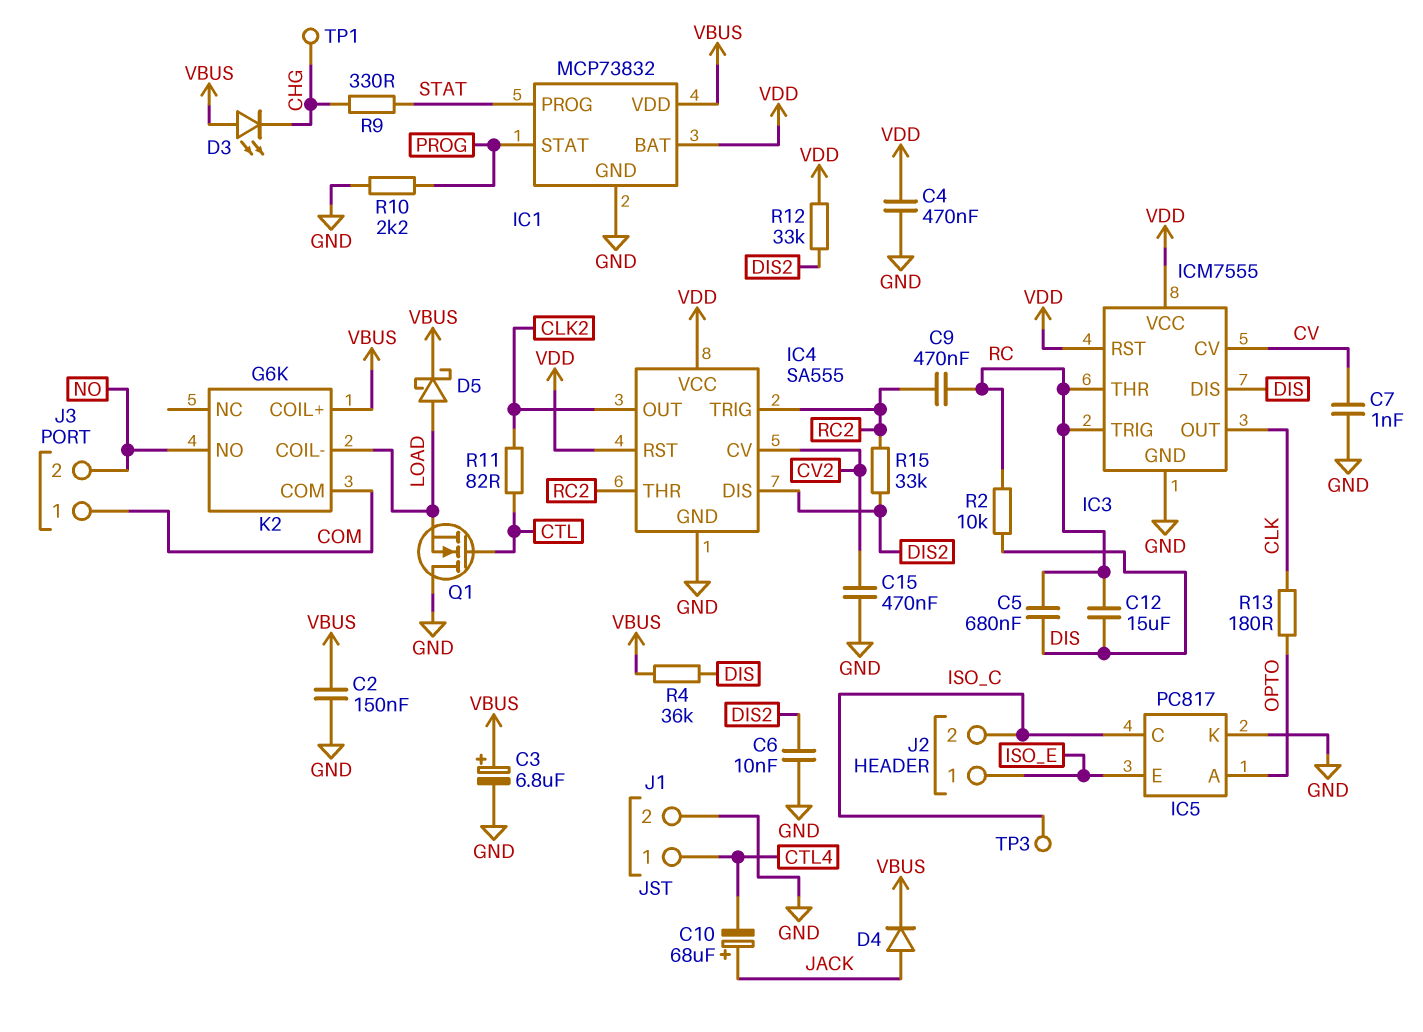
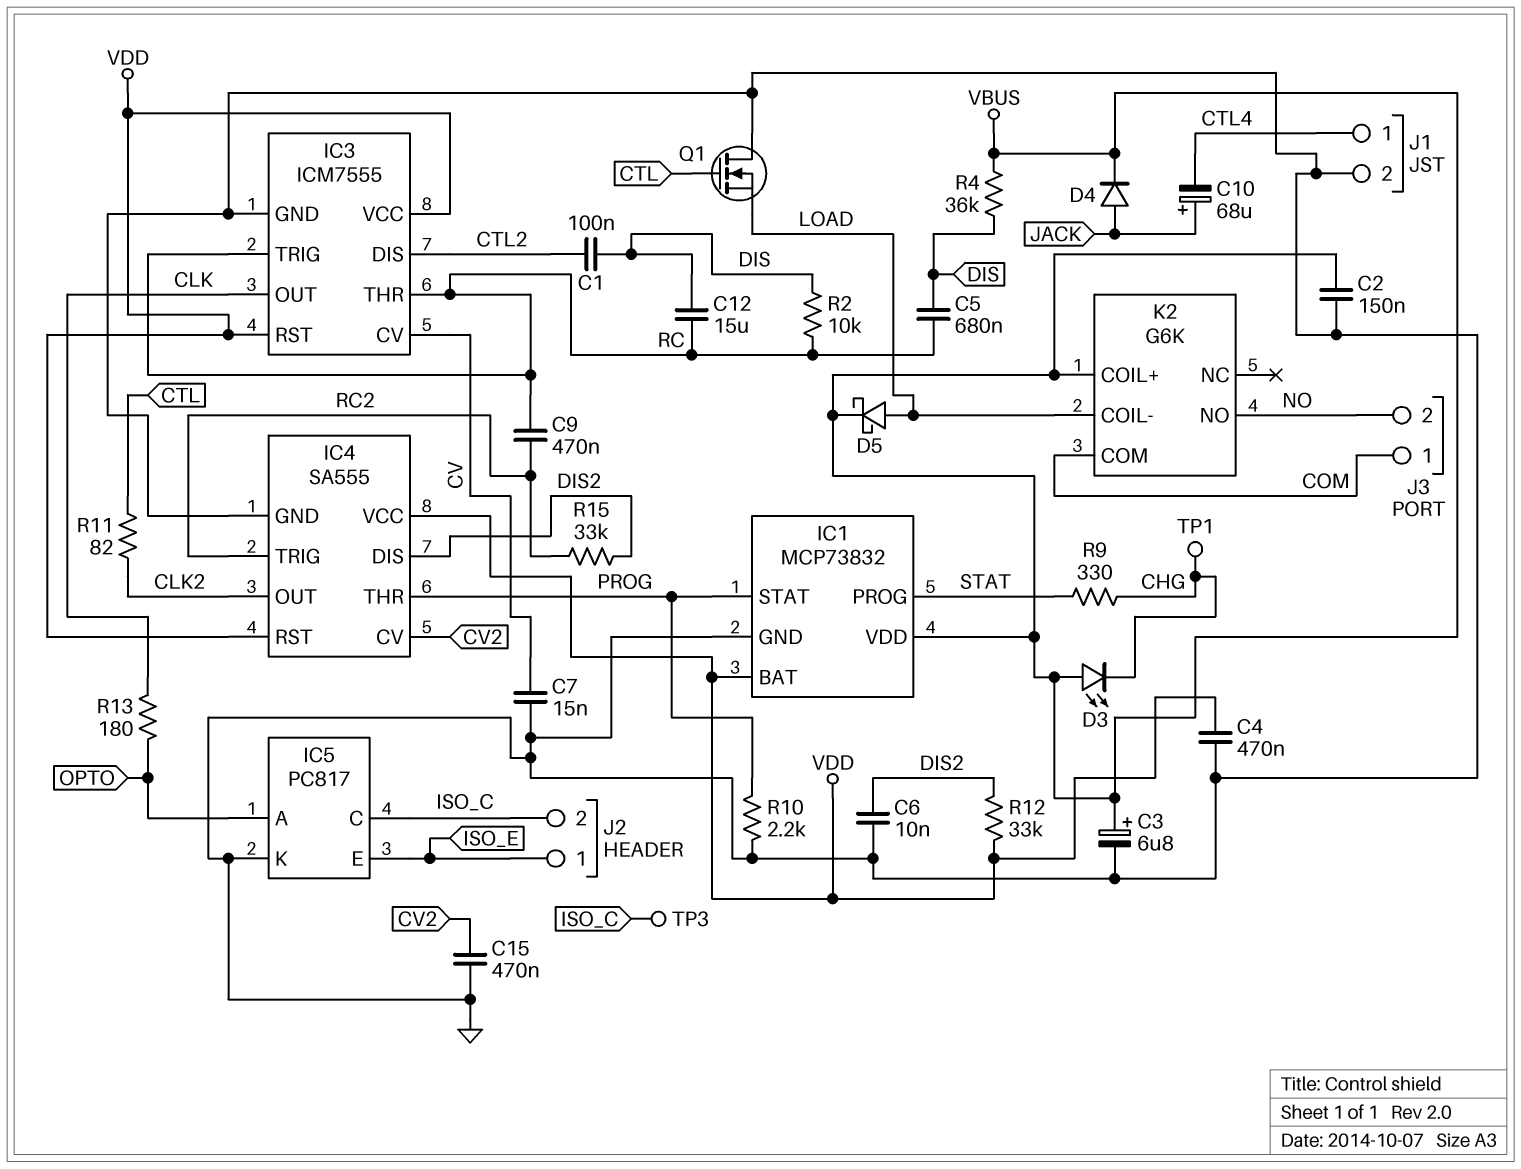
C1: none -> 100nF (CTL2, DIS)
C7: 1nF (CV, GND) -> 15nF (CV, GND)
IC3 pin DIS: DIS -> CTL2
IC4 pin THR: RC2 -> PROG

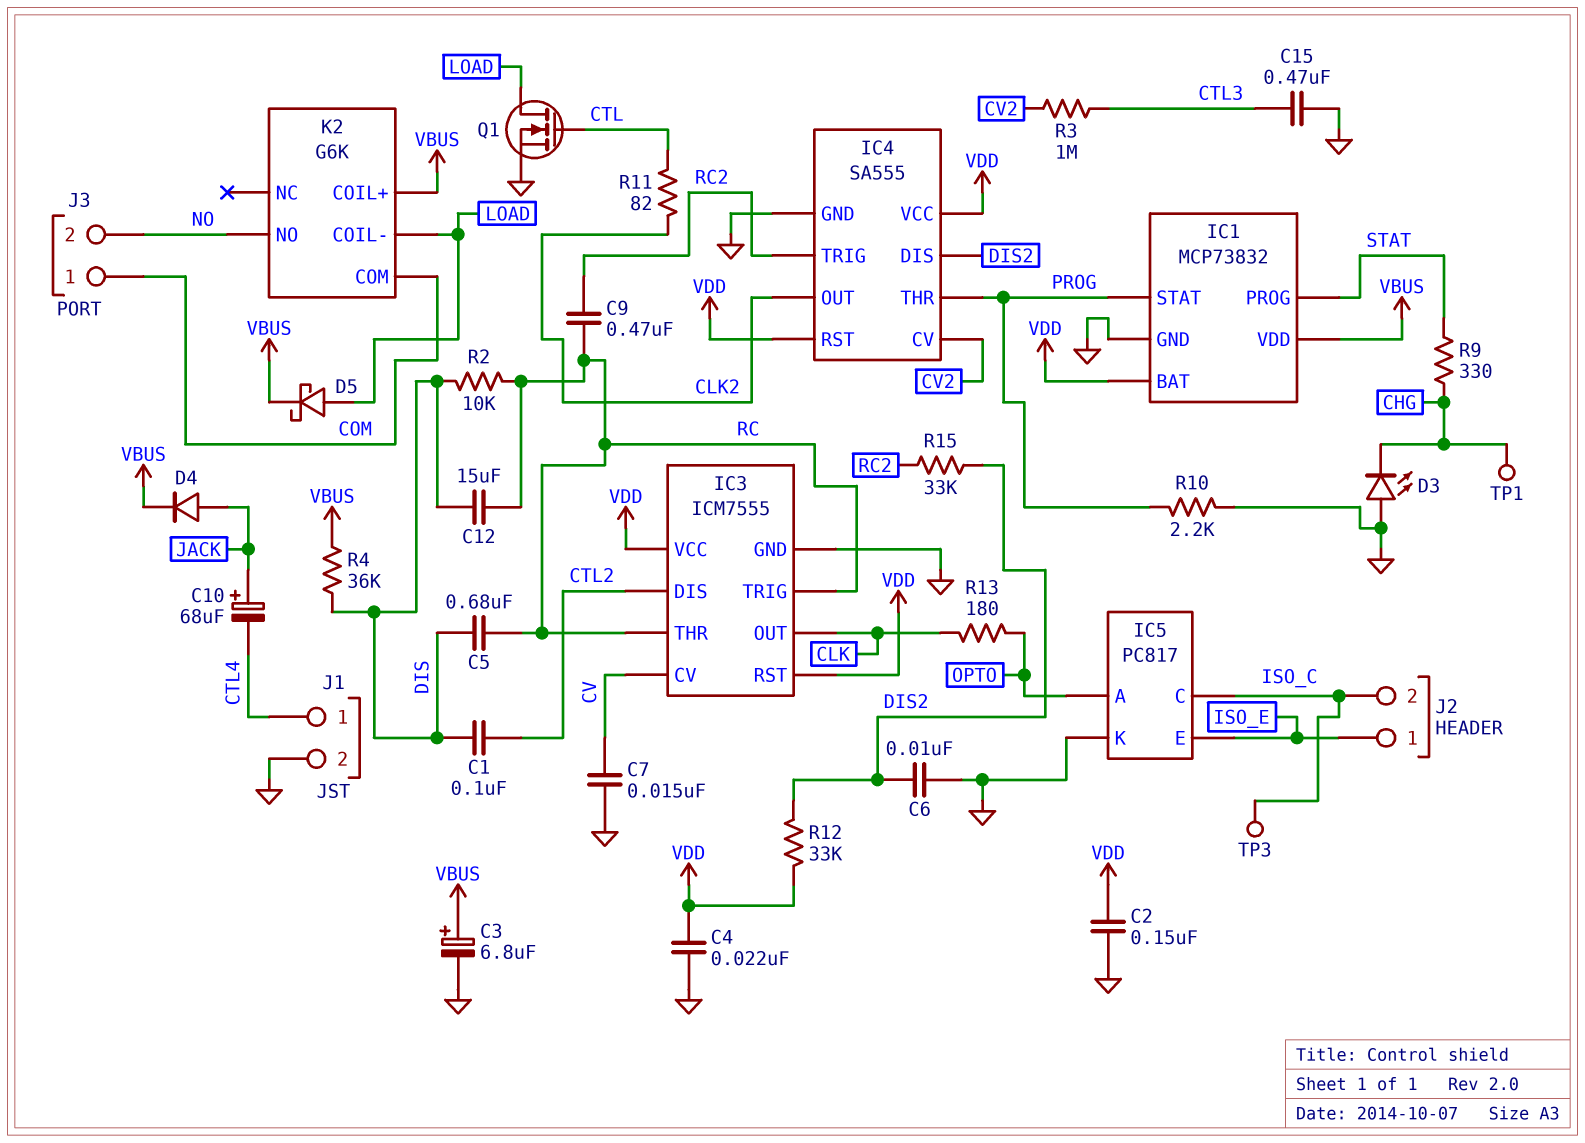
C2: 150nF (GND, VBUS) -> 150nF (GND, VDD)
C4: 470nF (GND, VDD) -> 22nF (GND, VDD)
C15: 470nF (CV2, GND) -> 470nF (CTL3, GND)
D3: LED (A VBUS, K CHG) -> LED (A GND, K CHG)
Q1: NMOS (G CTL, D GND, S LOAD) -> NMOS (G CTL, D LOAD, S GND)
R3: none -> 1M (CTL3, CV2)

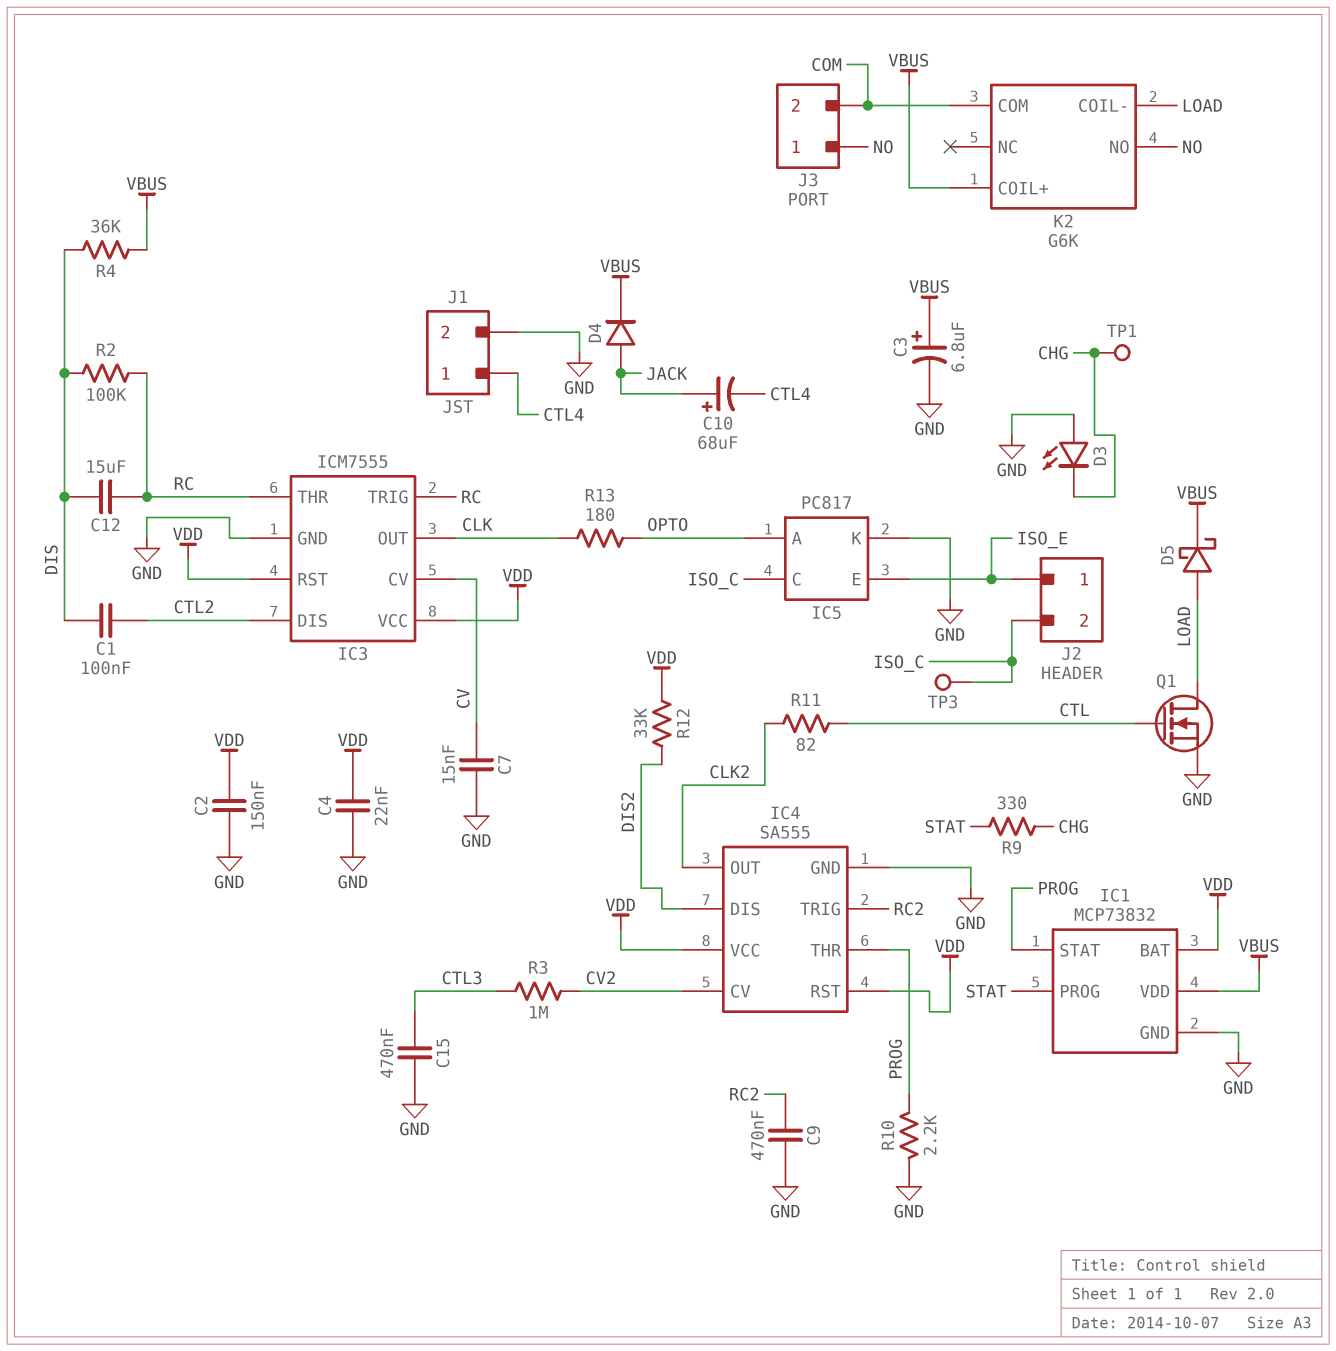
C5: 680nF (DIS, RC) -> none
C6: 10nF (DIS2, GND) -> none
C9: 470nF (RC, RC2) -> 470nF (GND, RC2)
J3 pin 1: COM -> NO
J3 pin 2: NO -> COM
R2: 10k (DIS, RC) -> 100k (DIS, RC)
R15: 33k (DIS2, RC2) -> none

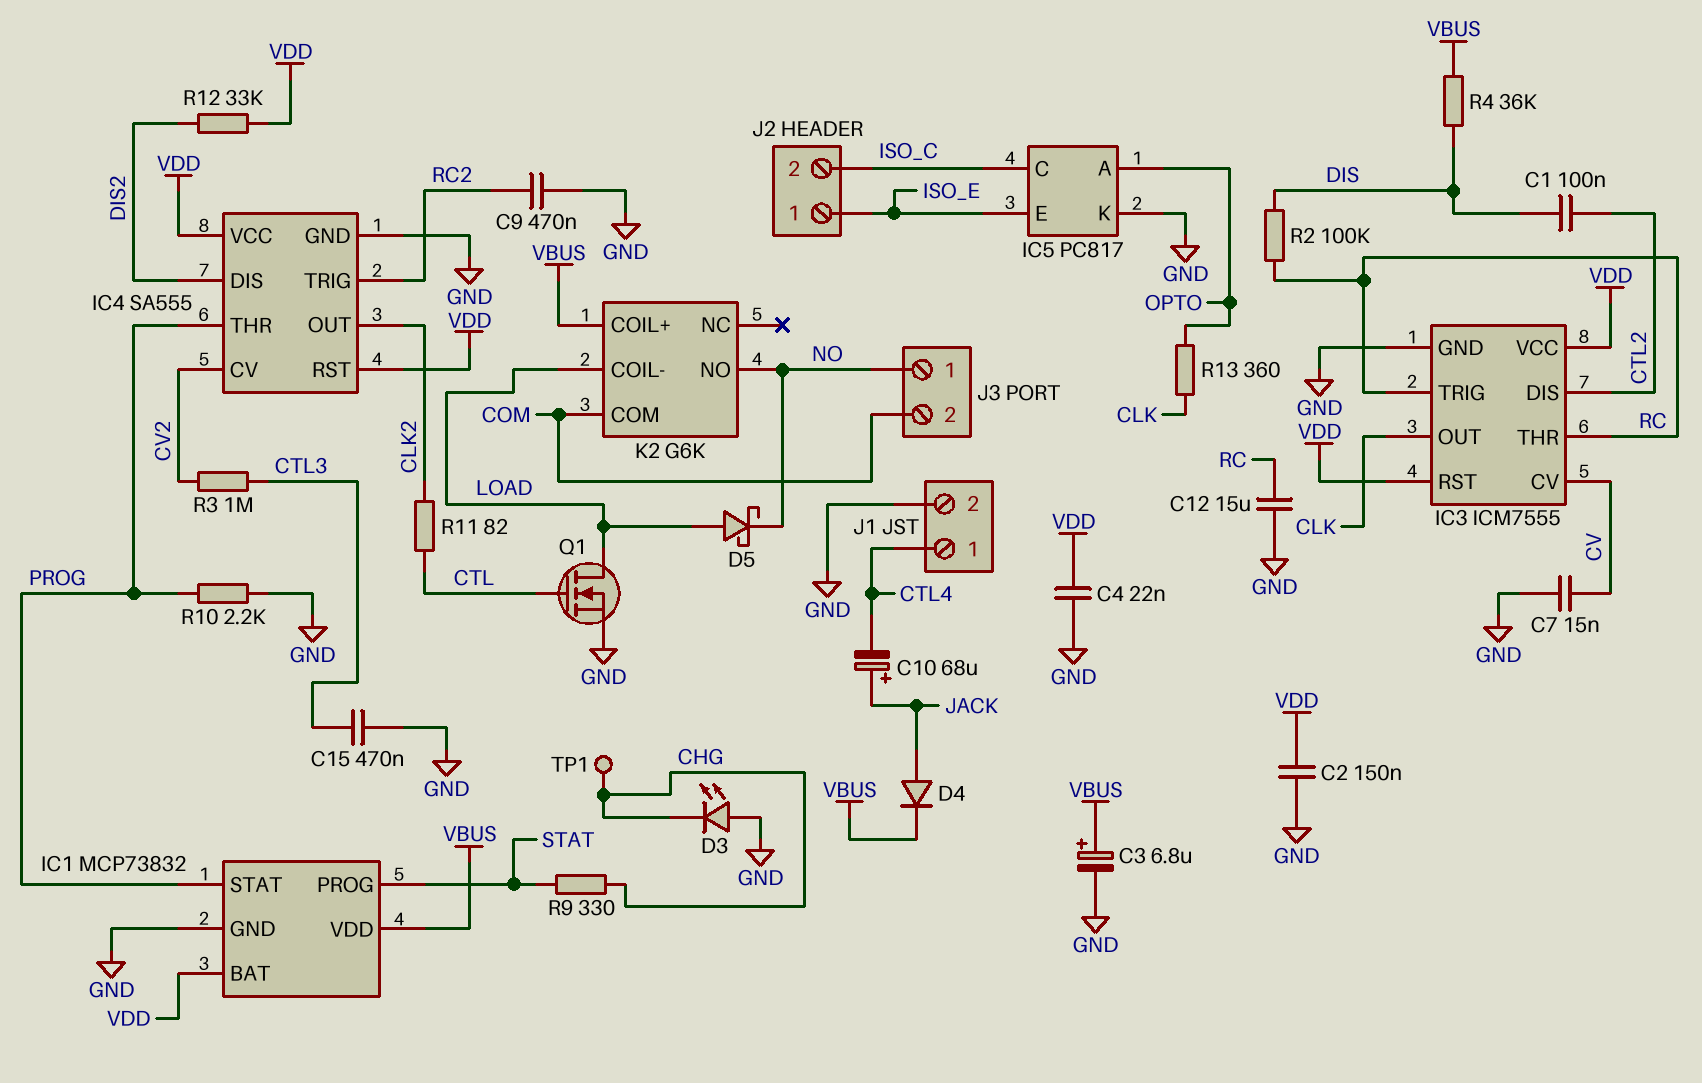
C12: 15uF (DIS, RC) -> 15uF (GND, RC)
D5: schottky (A LOAD, K VBUS) -> schottky (A LOAD, K NO)
R13: 180 (CLK, OPTO) -> 360 (CLK, OPTO)
TP3: test point (ISO_C) -> none

